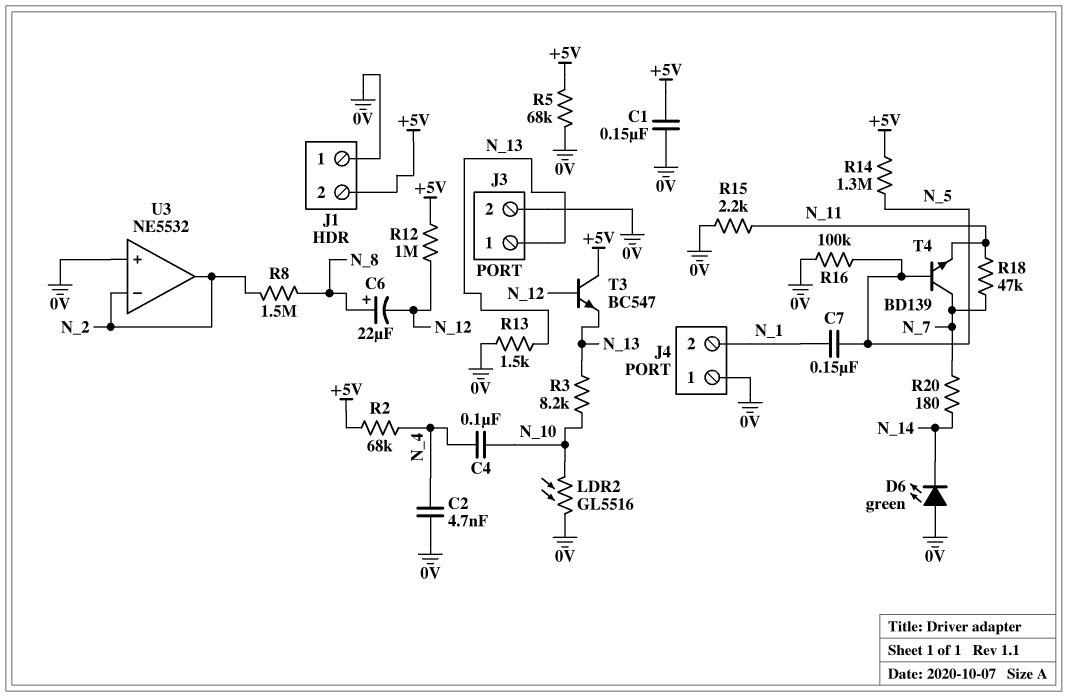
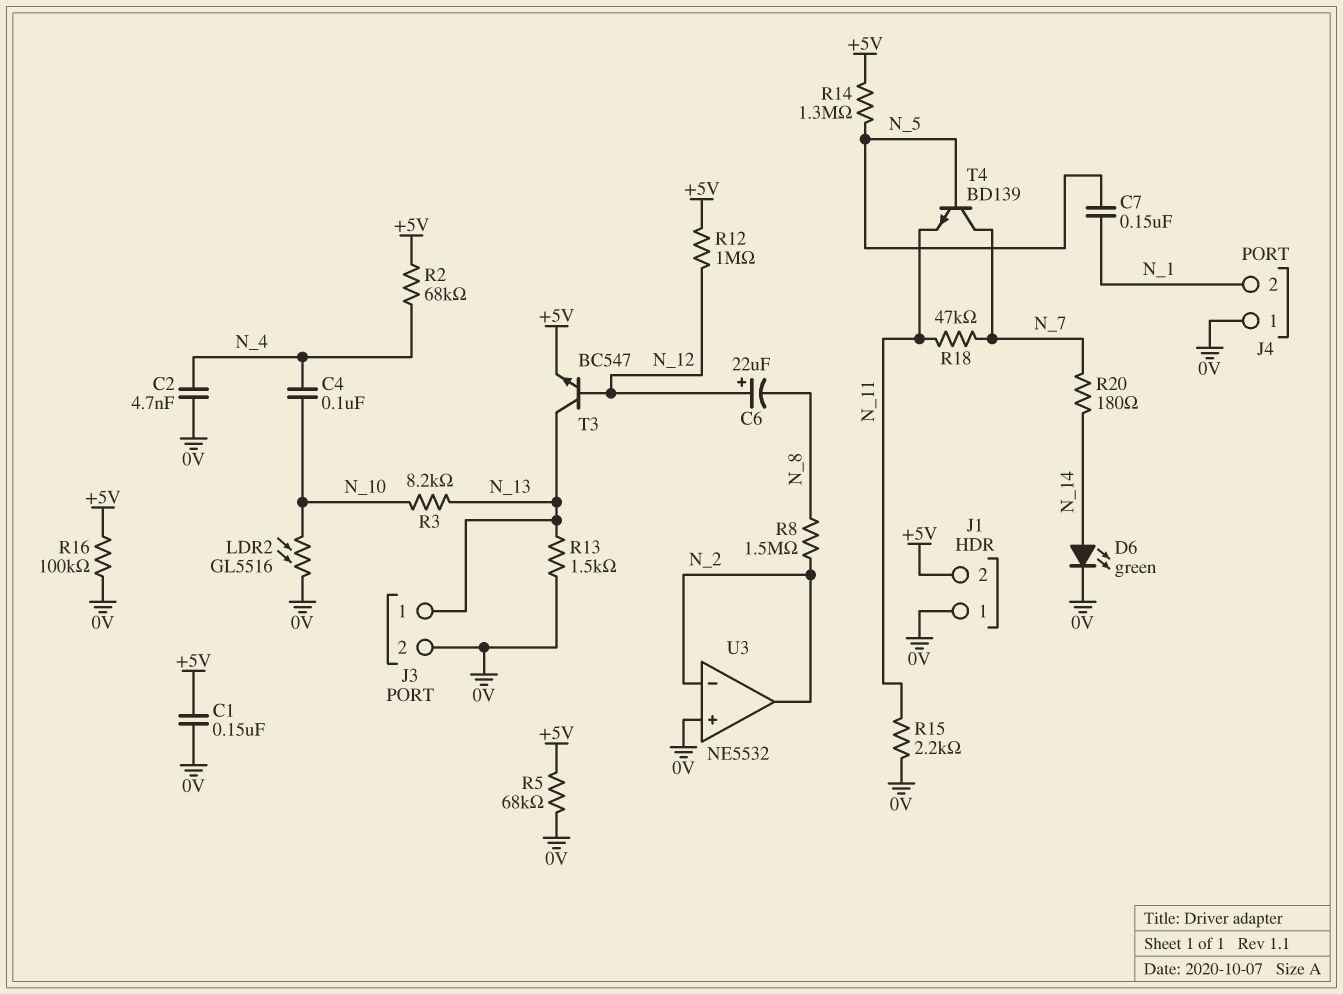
C6: 22uF (plus N_8, minus N_12) -> 22uF (plus N_12, minus N_8)
D6: LED green (A 0V, K N_14) -> LED green (A N_14, K 0V)
R16: 100k (0V, N_5) -> 100k (+5V, 0V)
T3: NPN BC547 (B N_12, C +5V, E N_13) -> NPN BC547 (B N_12, C N_13, E +5V)

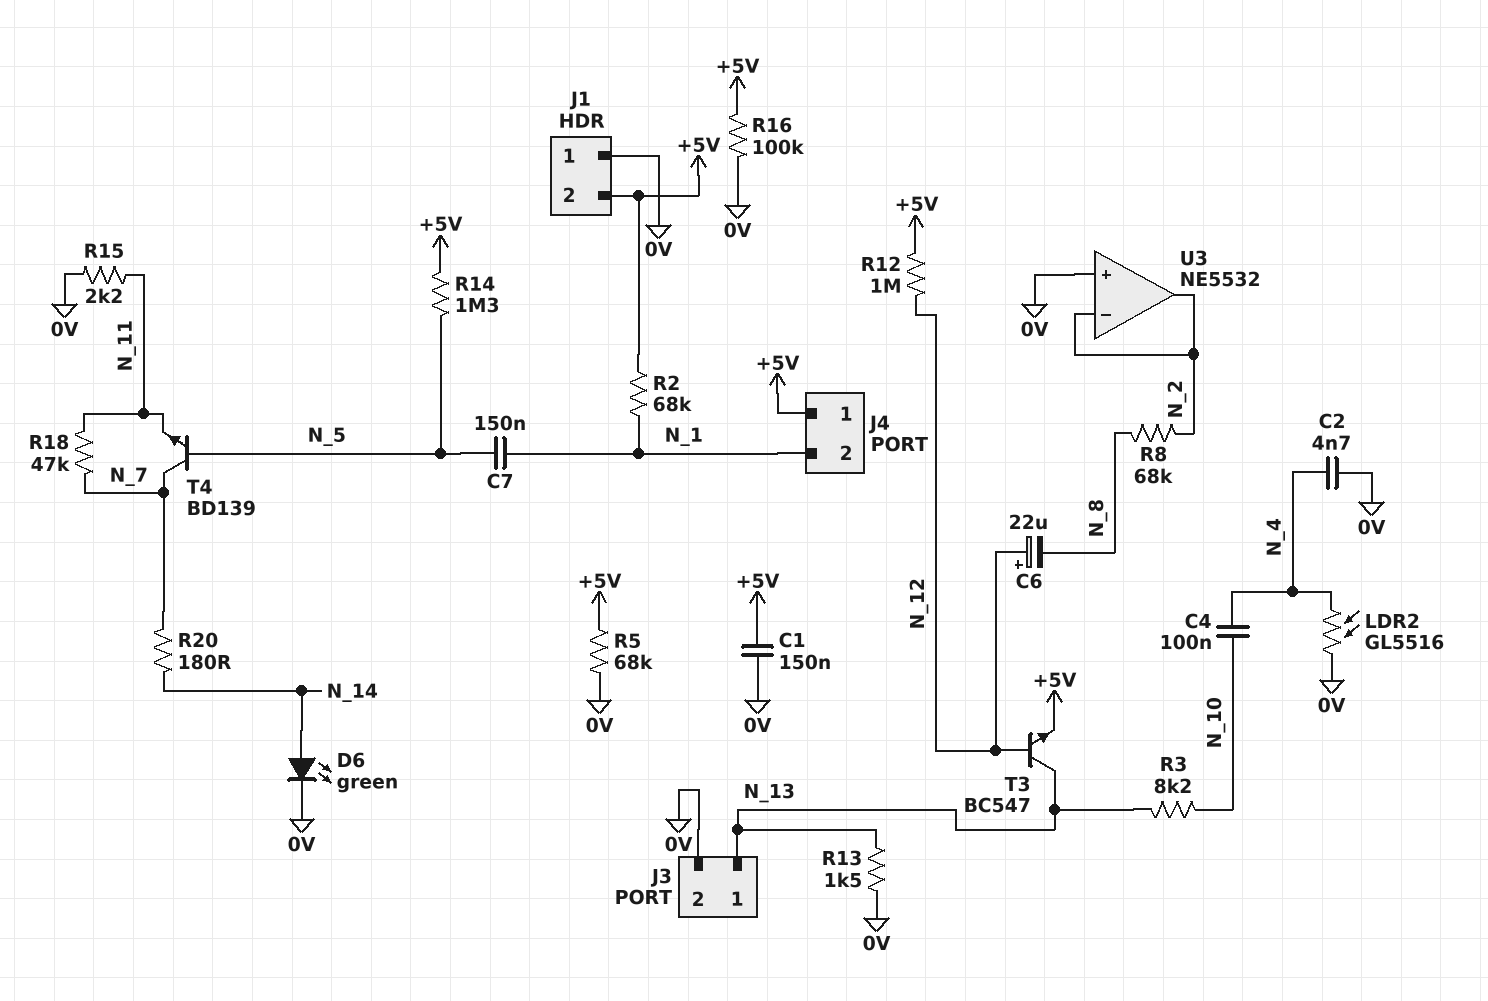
J4 pin 1: 0V -> +5V
LDR2: GL5516 (0V, N_10) -> GL5516 (0V, N_4)
R2: 68k (+5V, N_4) -> 68k (+5V, N_1)
R8: 1.5M (N_2, N_8) -> 68k (N_2, N_8)

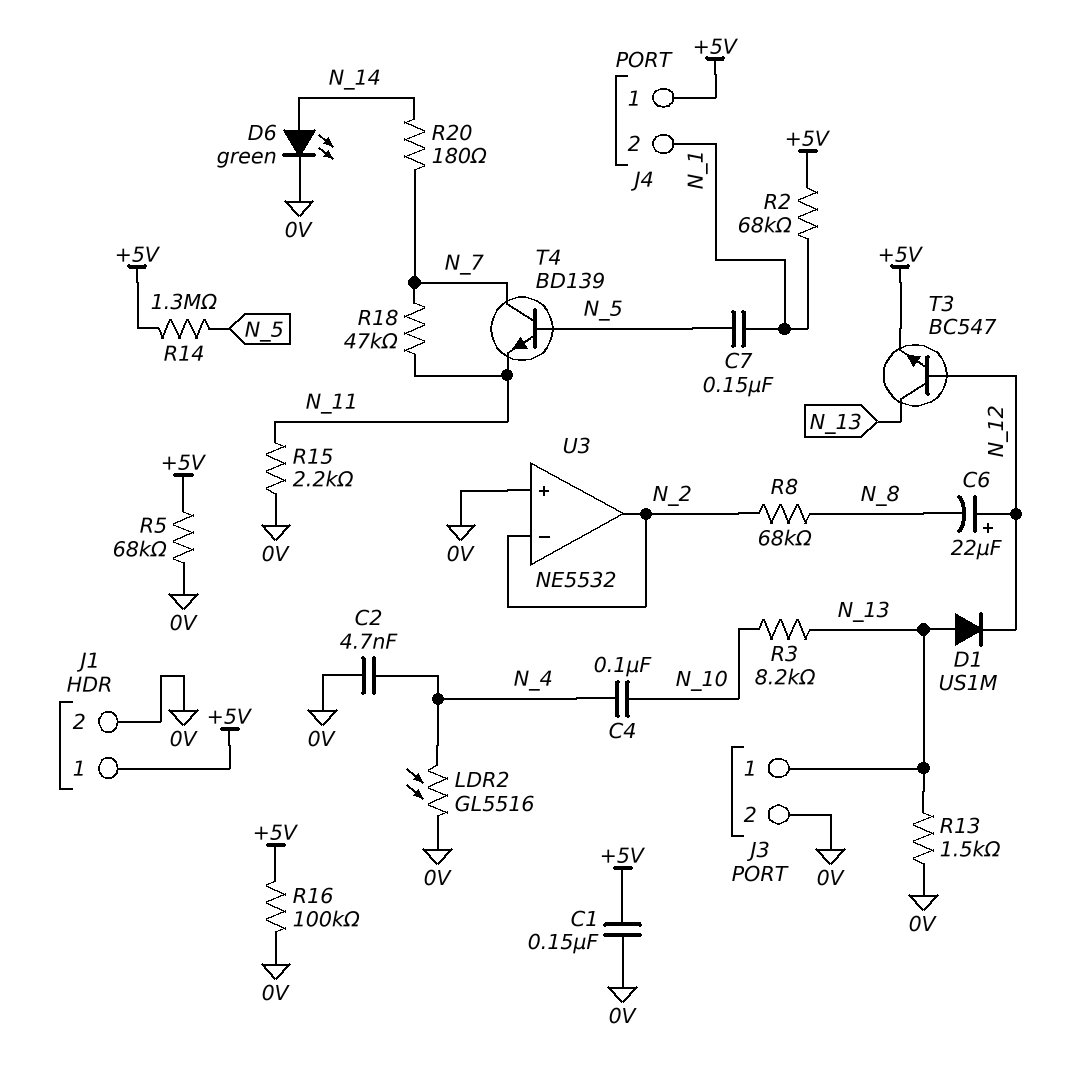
D1: none -> diode US1M (A N_13, K N_12)
J1 pin 1: 0V -> +5V
J1 pin 2: +5V -> 0V
R12: 1M (+5V, N_12) -> none

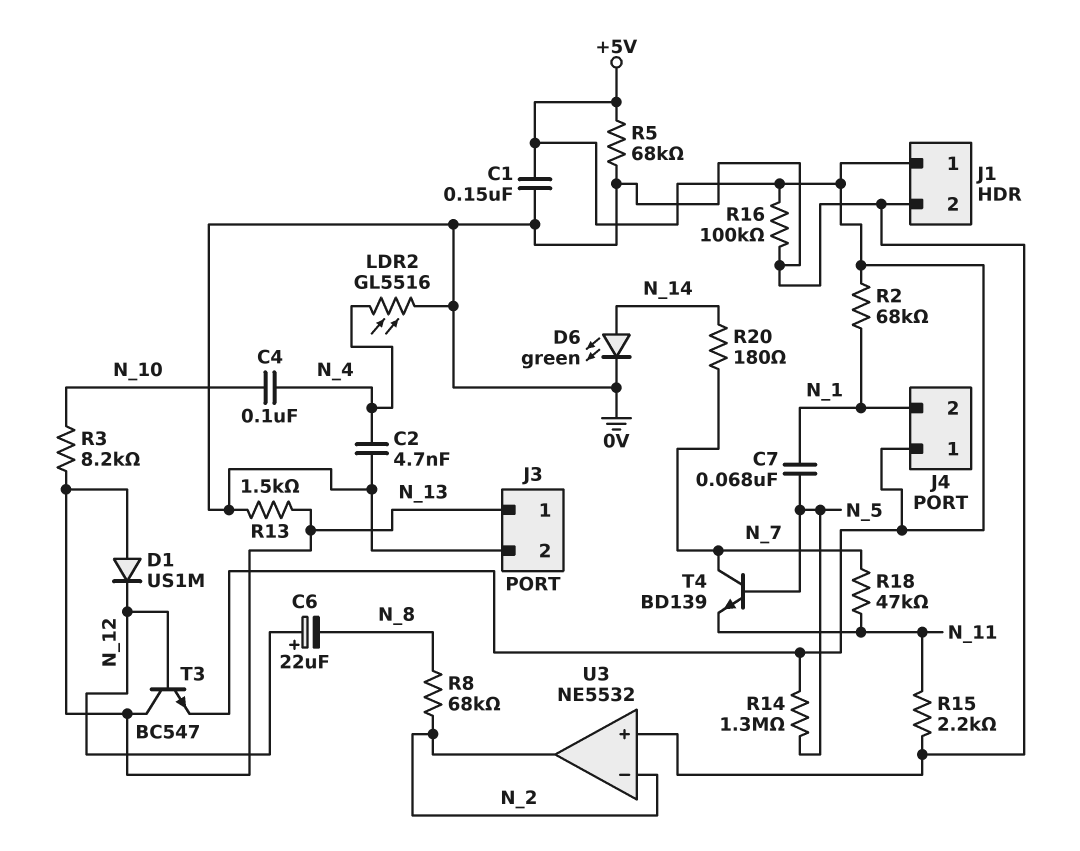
C7: 150nF (N_1, N_5) -> 68nF (N_1, N_5)

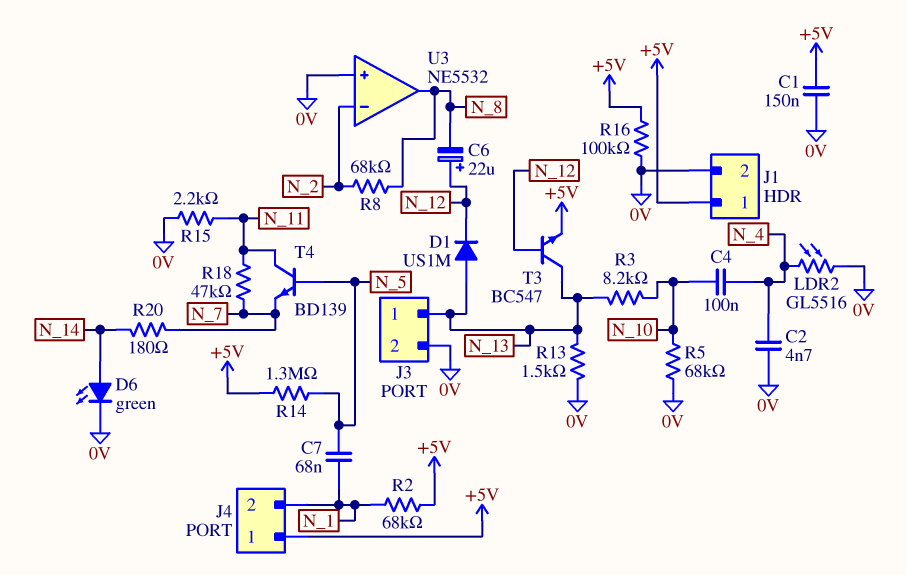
R5: 68k (+5V, 0V) -> 68k (0V, N_10)
T4: NPN BD139 (B N_5, C N_7, E N_11) -> NPN BD139 (B N_5, C N_11, E N_7)
U3 pin out: N_2 -> N_8

